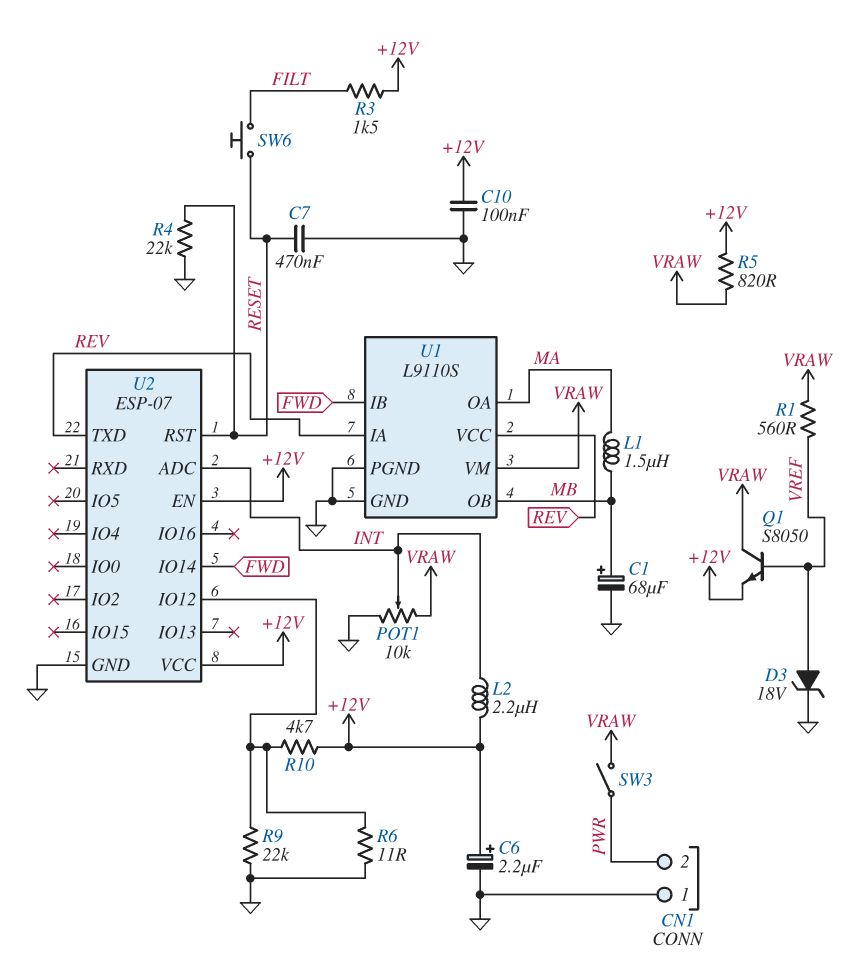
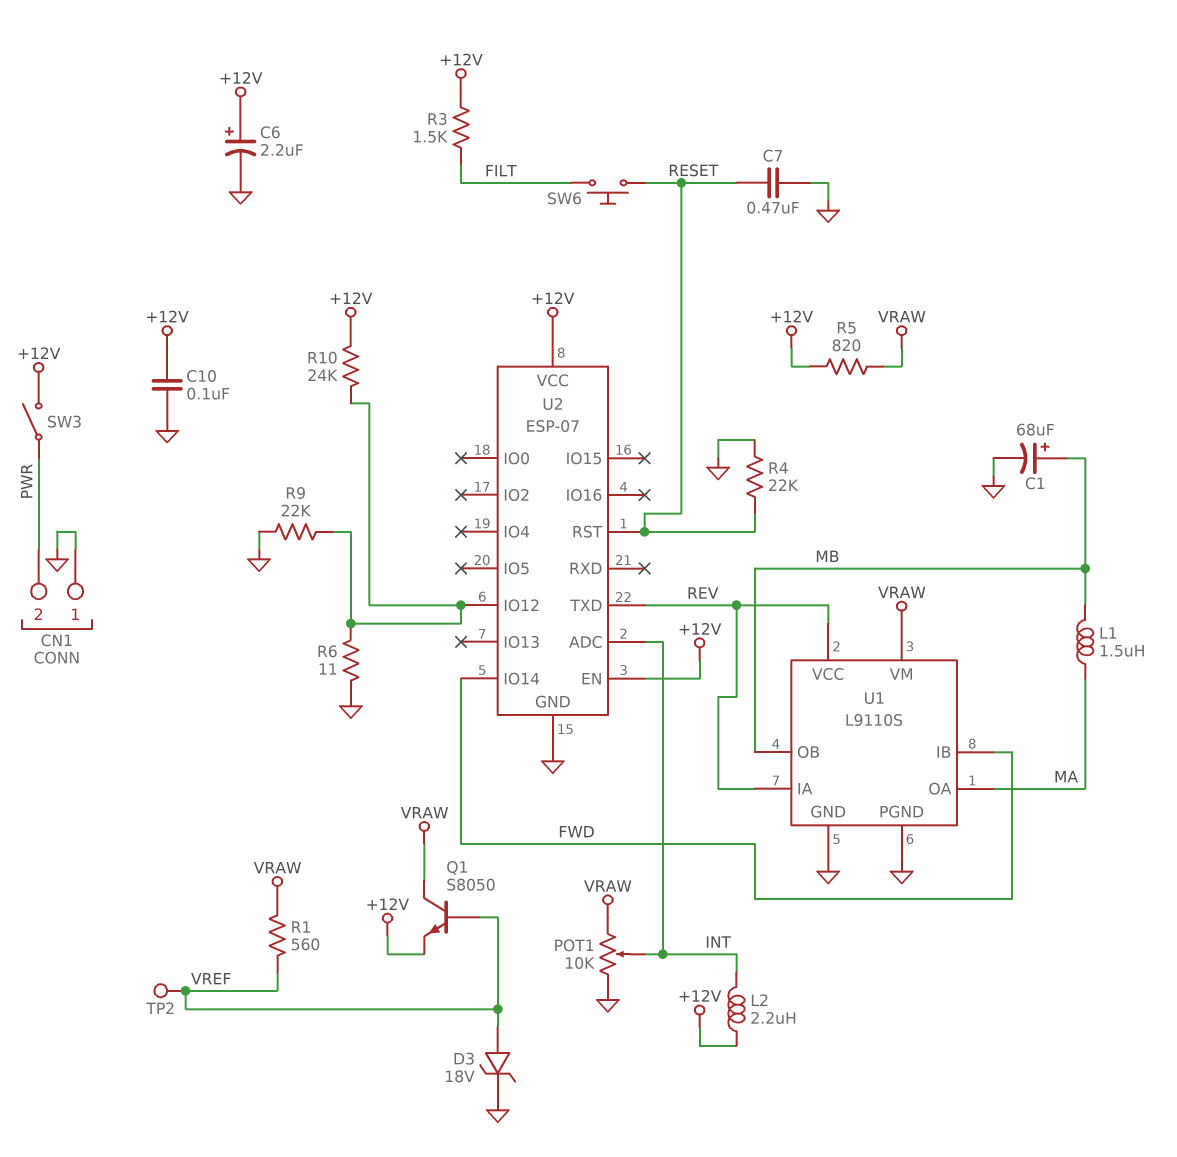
R10: 4.7k (+12V, U2/IO12) -> 24k (+12V, U2/IO12)
SW3: switch (PWR, VRAW) -> switch (+12V, PWR)
TP2: none -> test point (VREF)

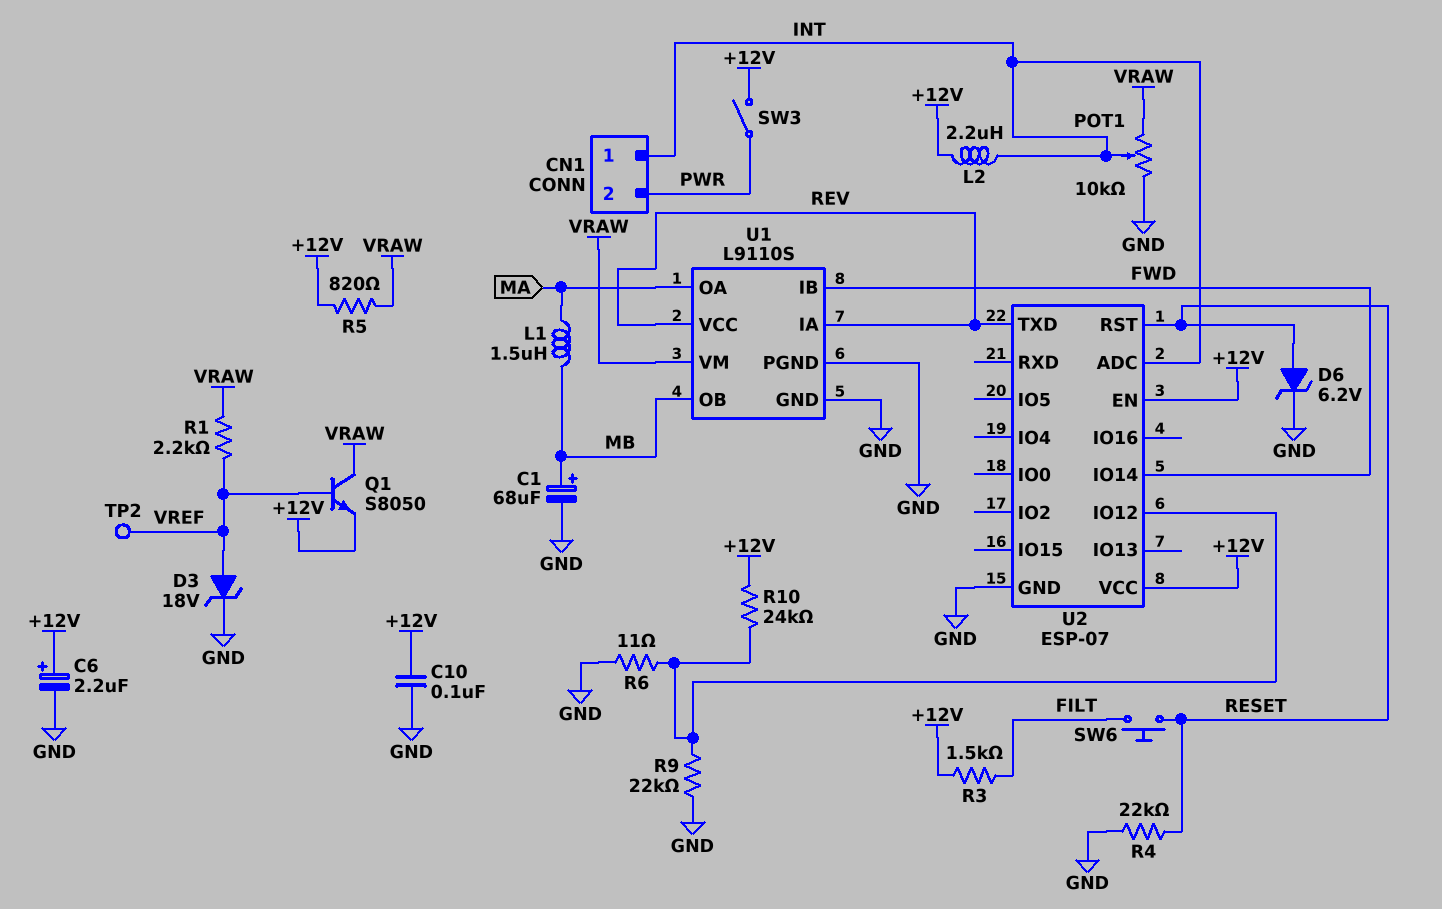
C7: 470nF (GND, RESET) -> none
CN1 pin 1: GND -> INT
D6: none -> zener 6.2V (A RESET, K GND)
R1: 560 (VRAW, VREF) -> 2.2k (VRAW, VREF)

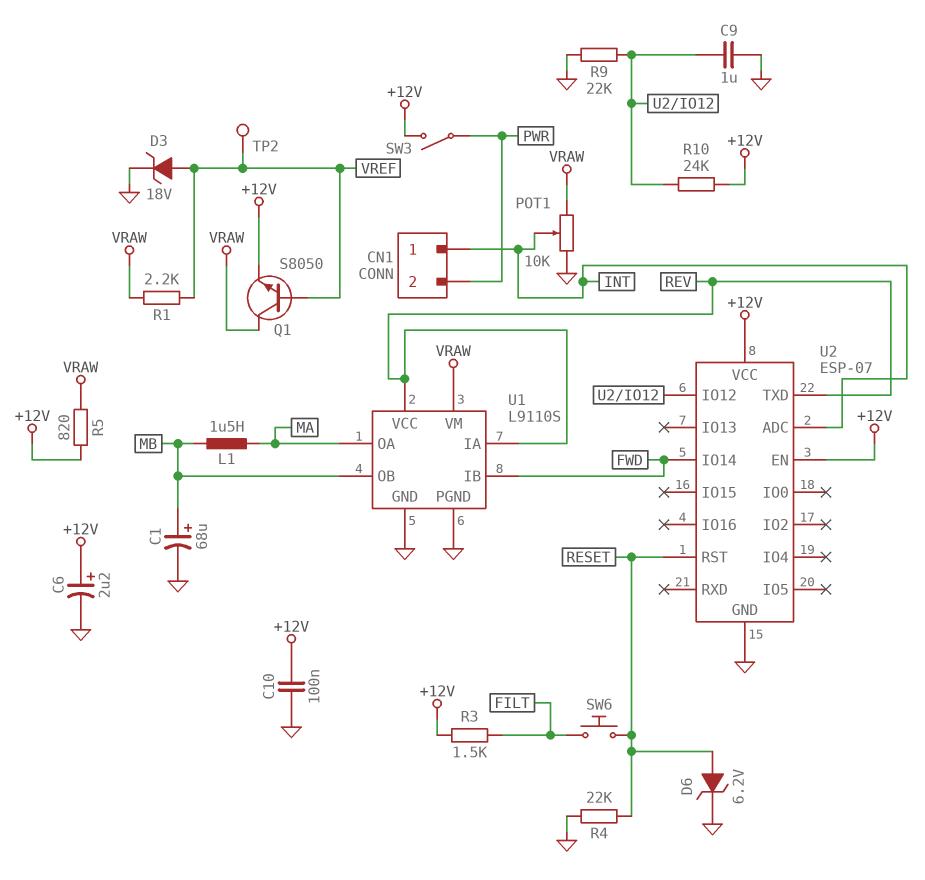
C9: none -> 1uF (GND, U2/IO12)
L2: 2.2uH (+12V, INT) -> none
R6: 11 (GND, U2/IO12) -> none

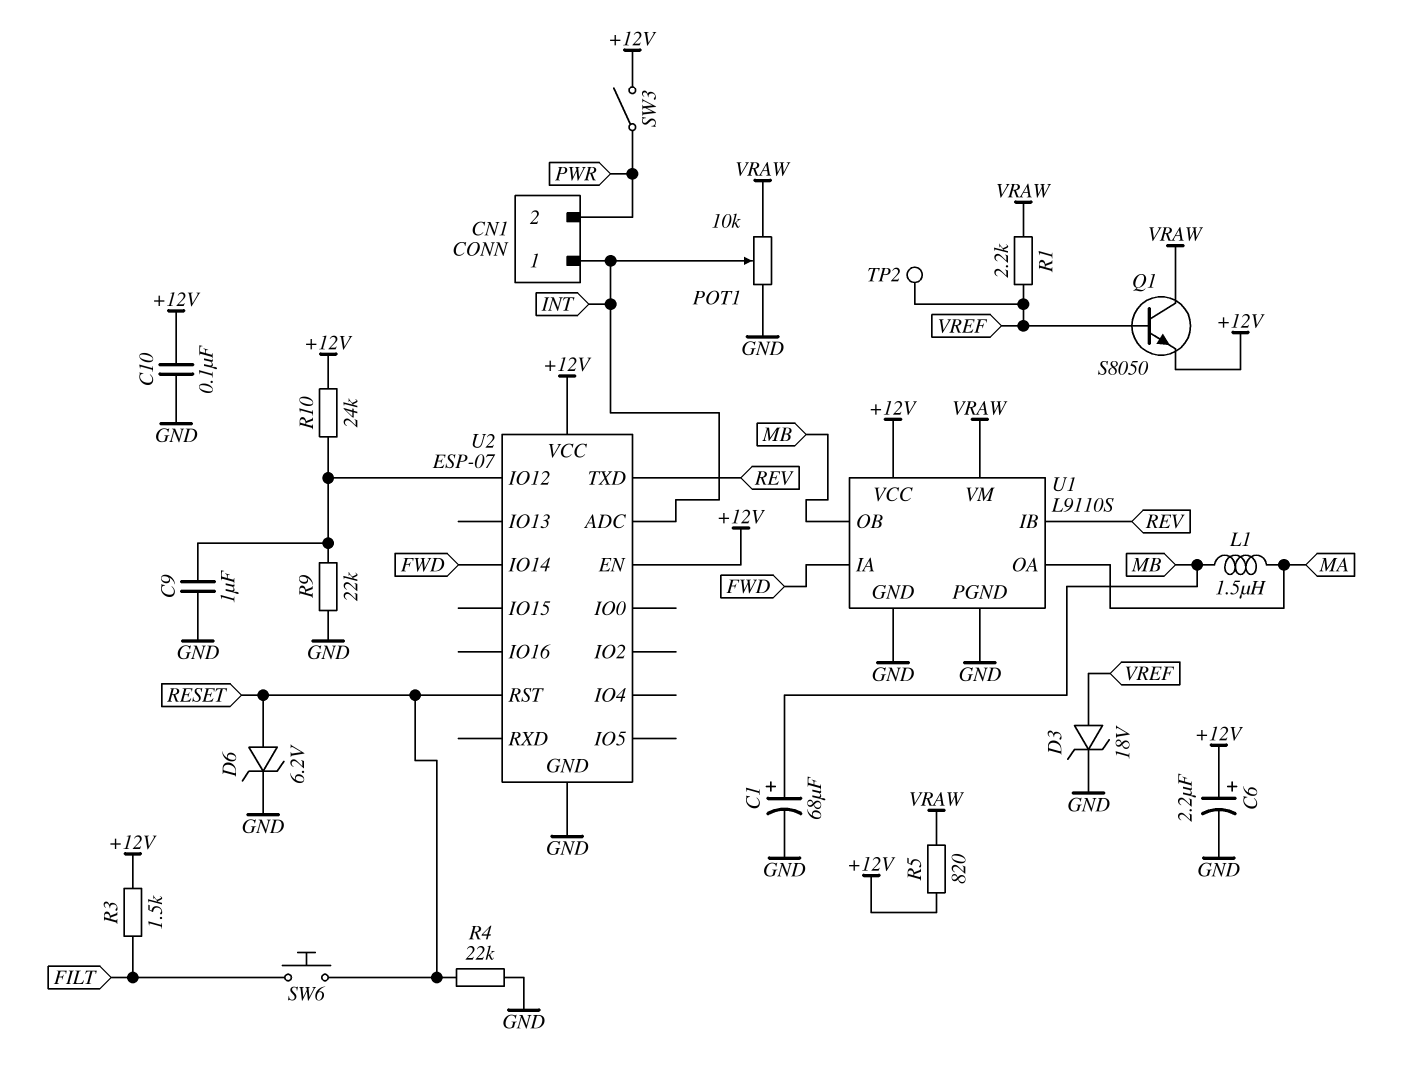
U1 pin IA: REV -> FWD
U1 pin IB: FWD -> REV
U1 pin VCC: REV -> +12V

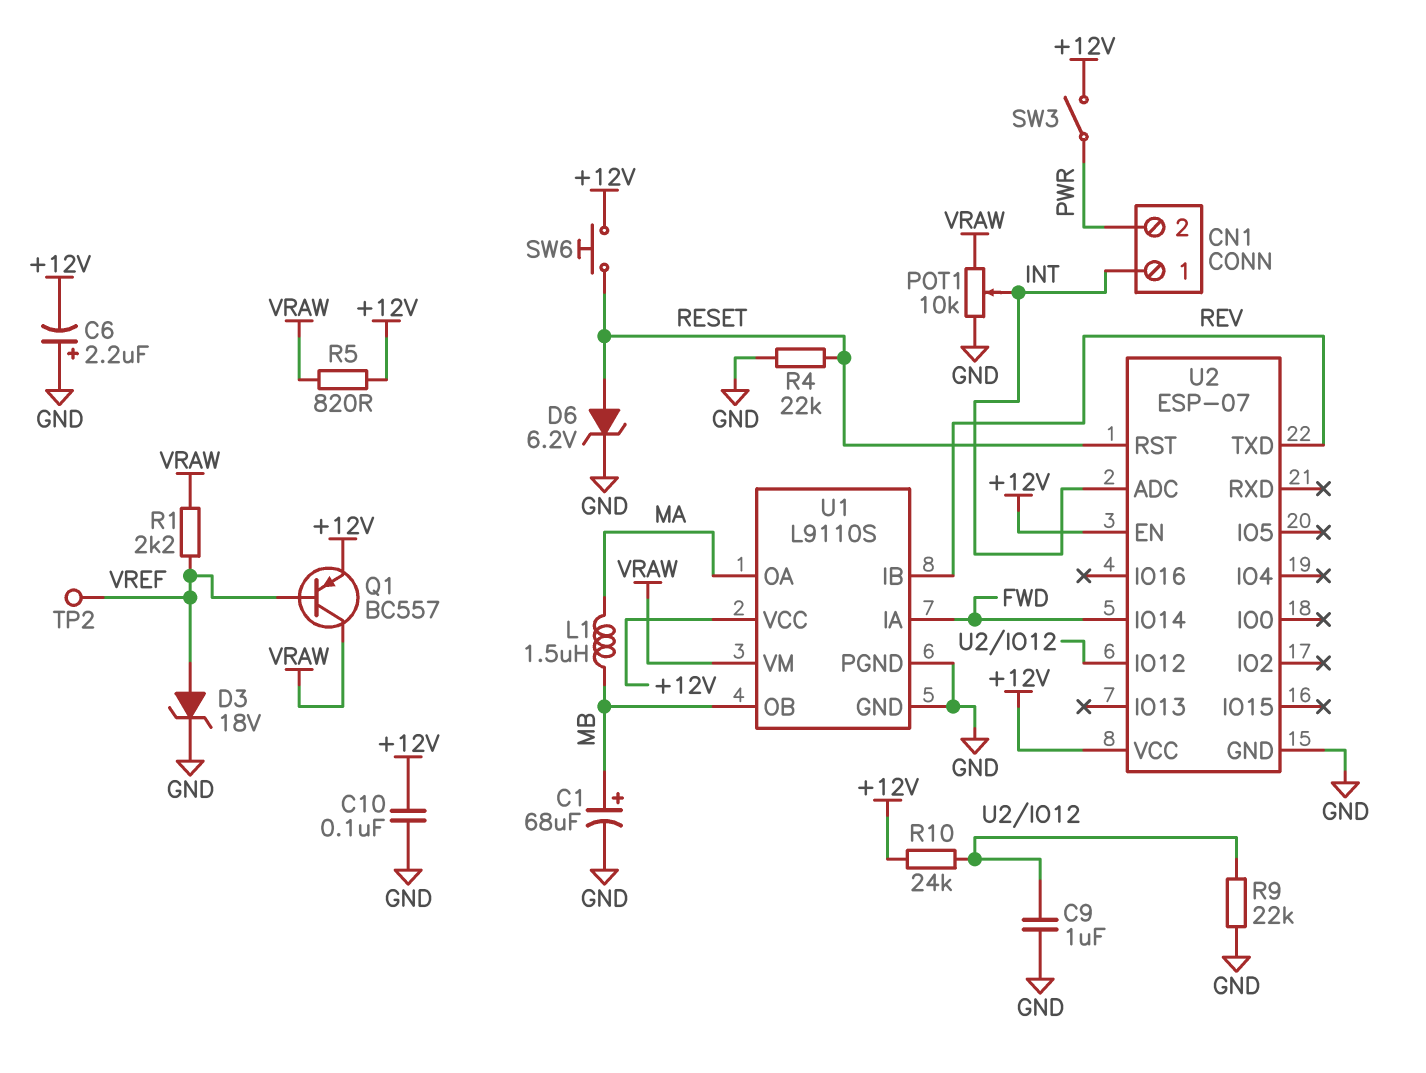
C6: 2.2uF (plus +12V, minus GND) -> 2.2uF (plus GND, minus +12V)
Q1: NPN S8050 (B VREF, C VRAW, E +12V) -> PNP BC557 (B VREF, C VRAW, E +12V)
R3: 1.5k (+12V, FILT) -> none
SW6: button (FILT, RESET) -> button (+12V, RESET)

